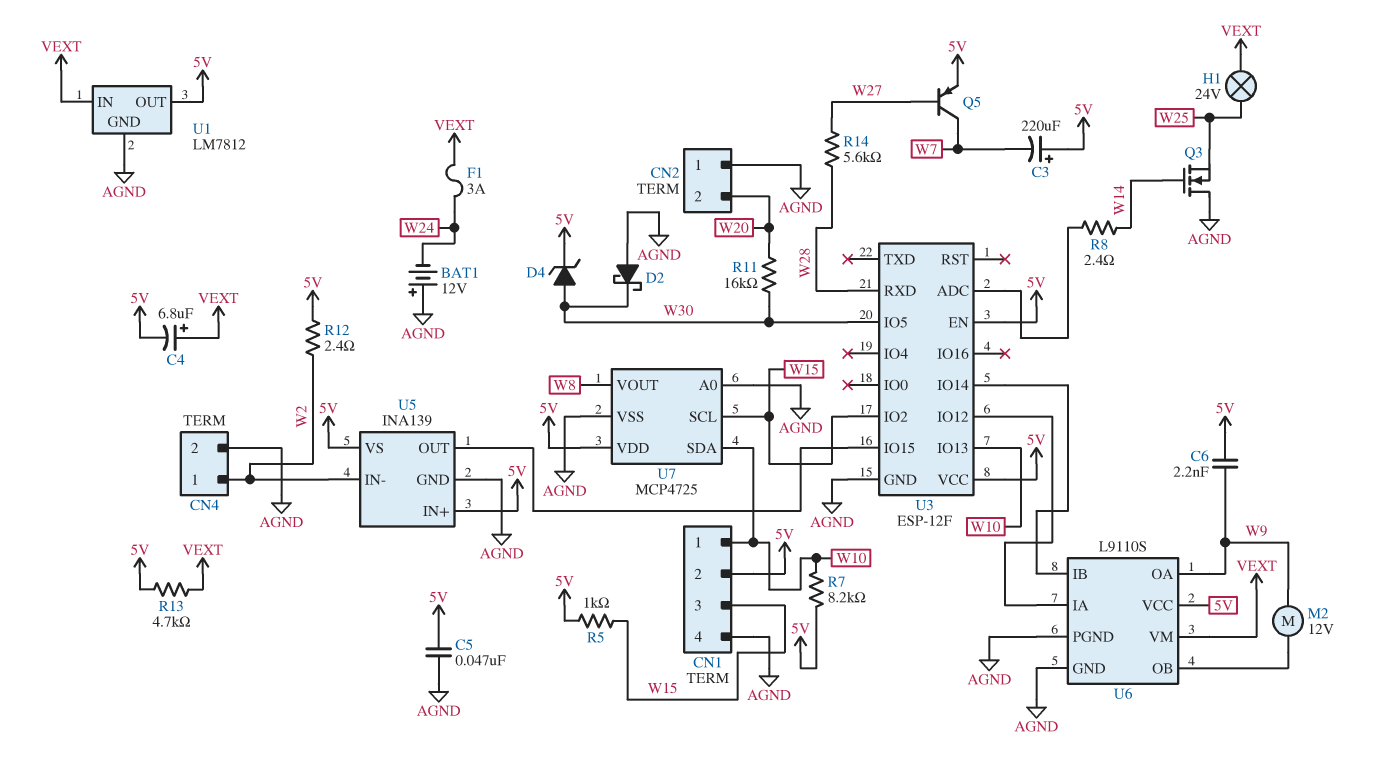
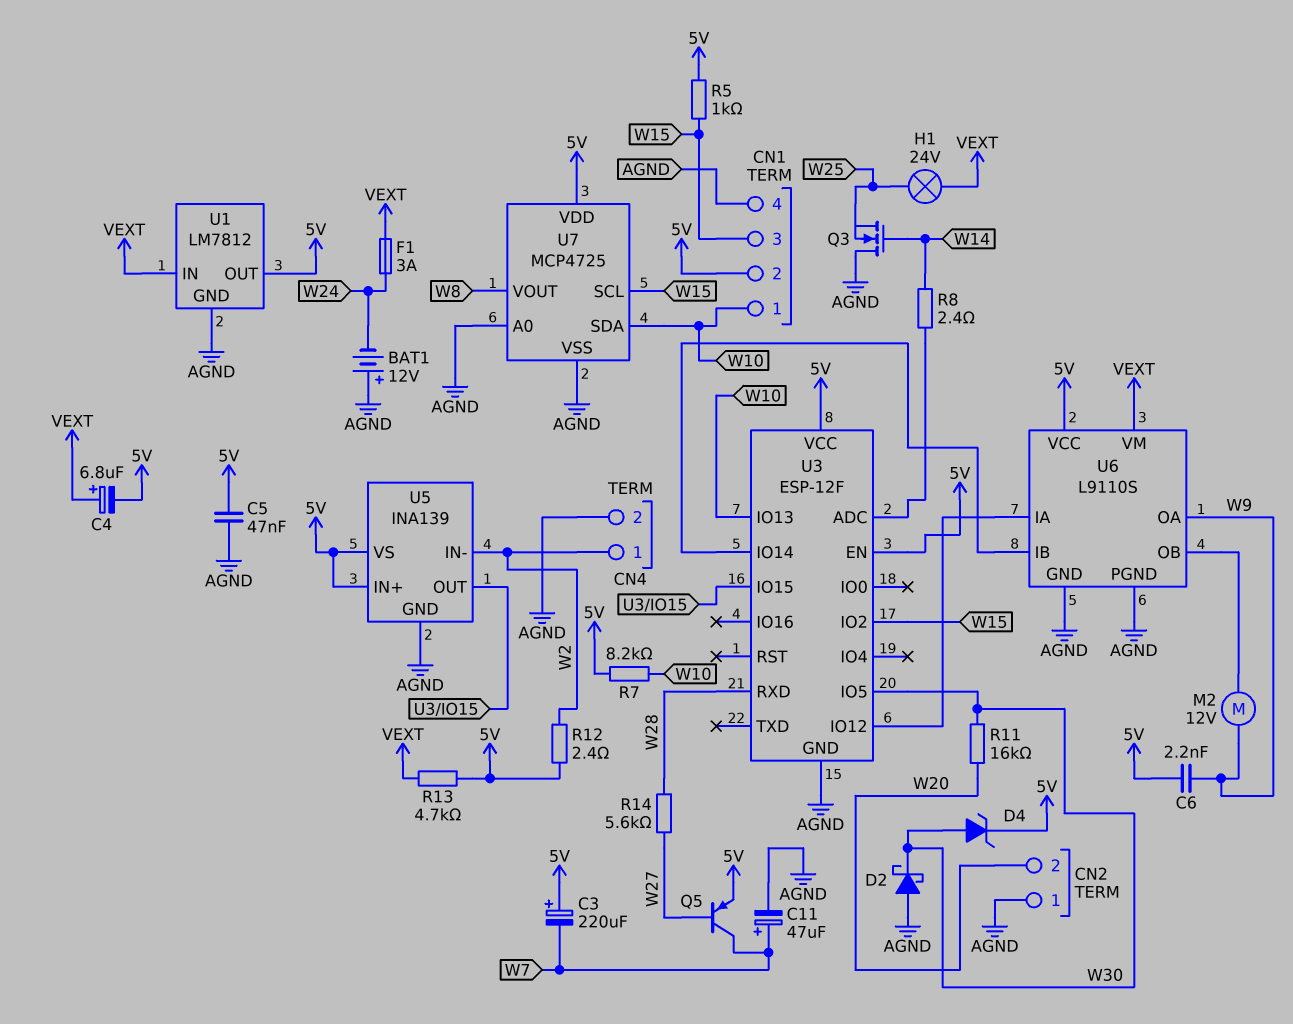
C11: none -> 47uF (plus W7, minus AGND)

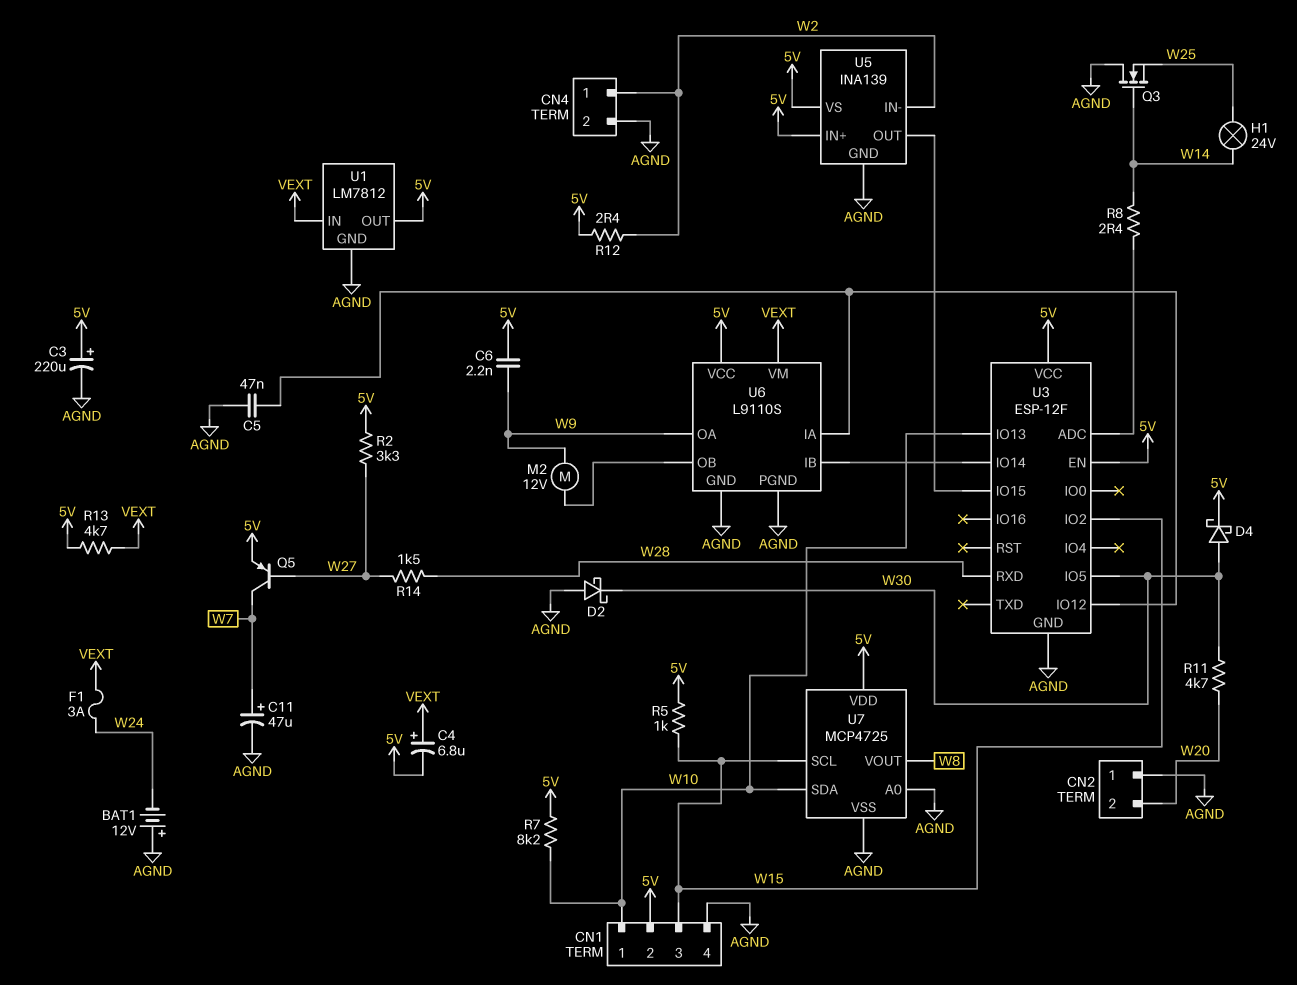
C3: 220uF (plus 5V, minus W7) -> 220uF (plus 5V, minus AGND)
C5: 47nF (5V, AGND) -> 47nF (AGND, U3/IO12)
D4: zener (A W30, K 5V) -> schottky (A W30, K 5V)
H1: lamp 24V (VEXT, W25) -> lamp 24V (W14, W25)
R2: none -> 3.3k (5V, W27)
R11: 16k (W20, W30) -> 4.7k (W20, W30)
R14: 5.6k (W27, W28) -> 1.5k (W27, W28)

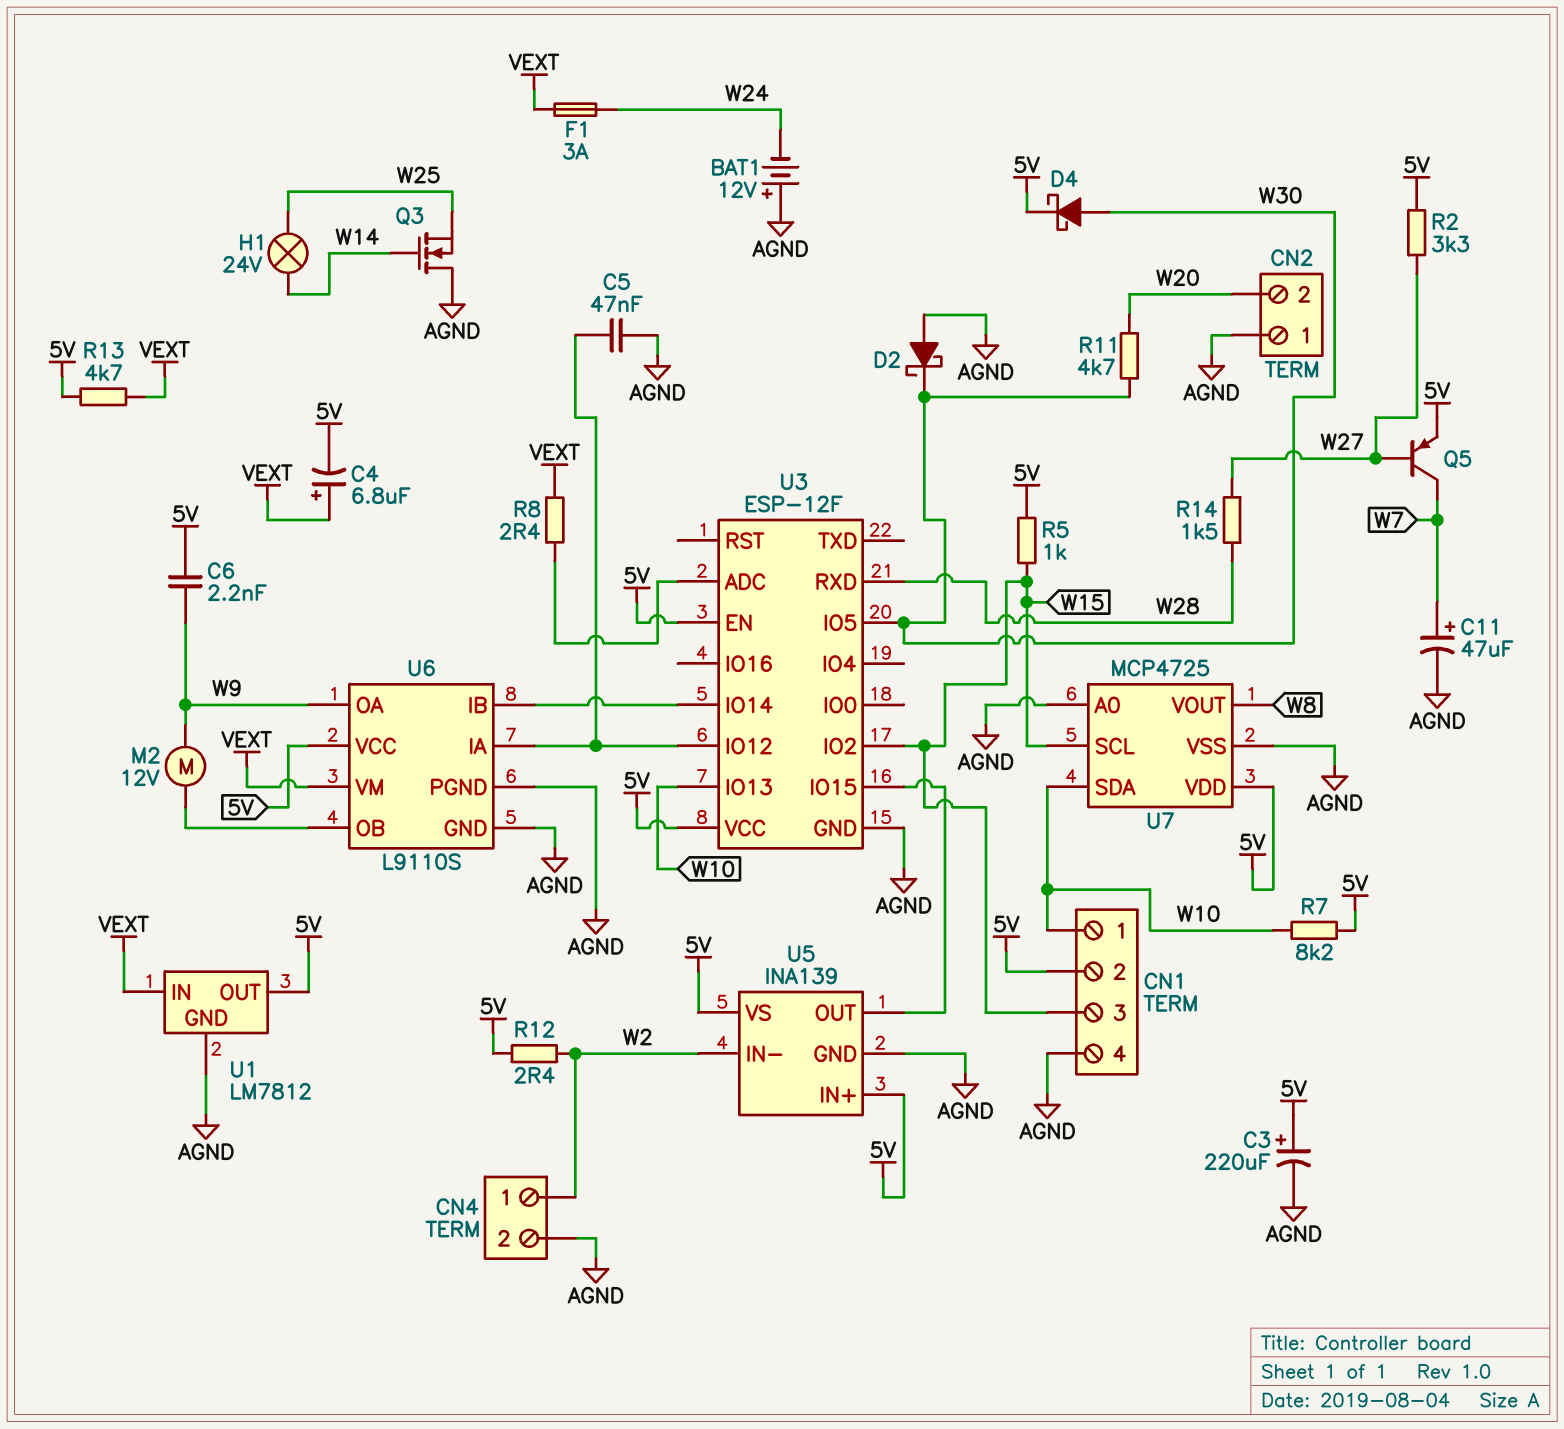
R8: 2.4 (U3/ADC, W14) -> 2.4 (U3/ADC, VEXT)

